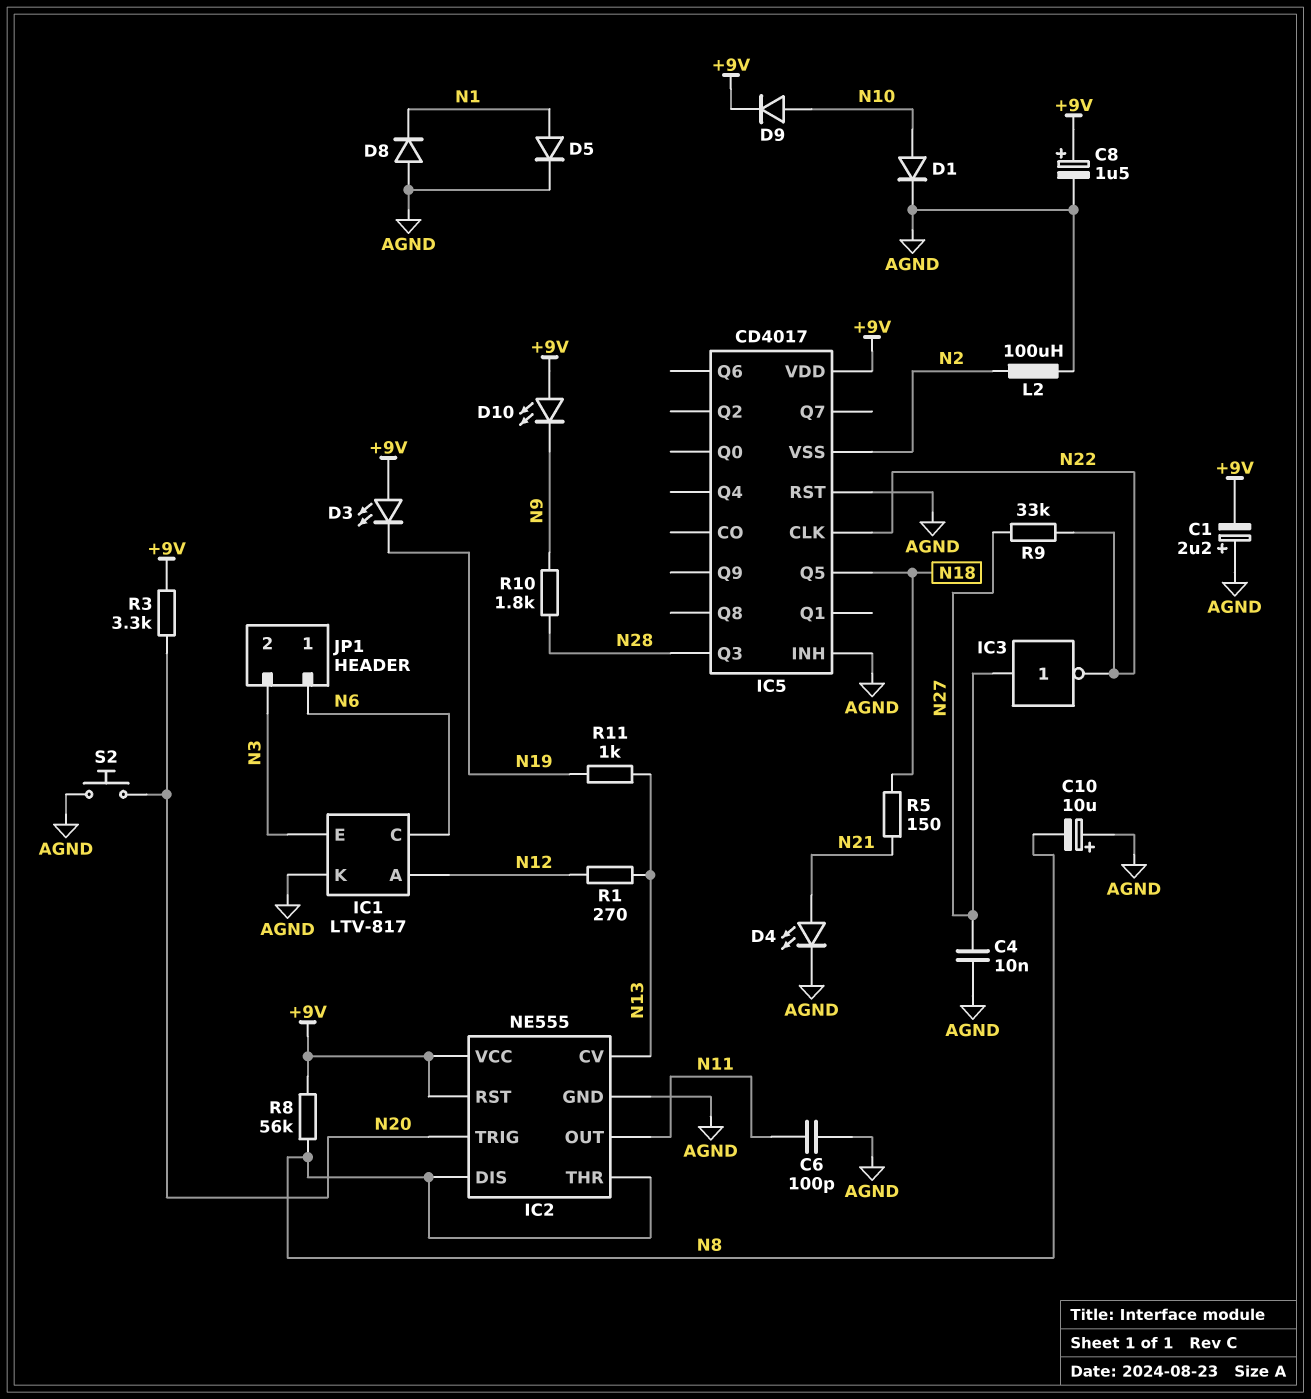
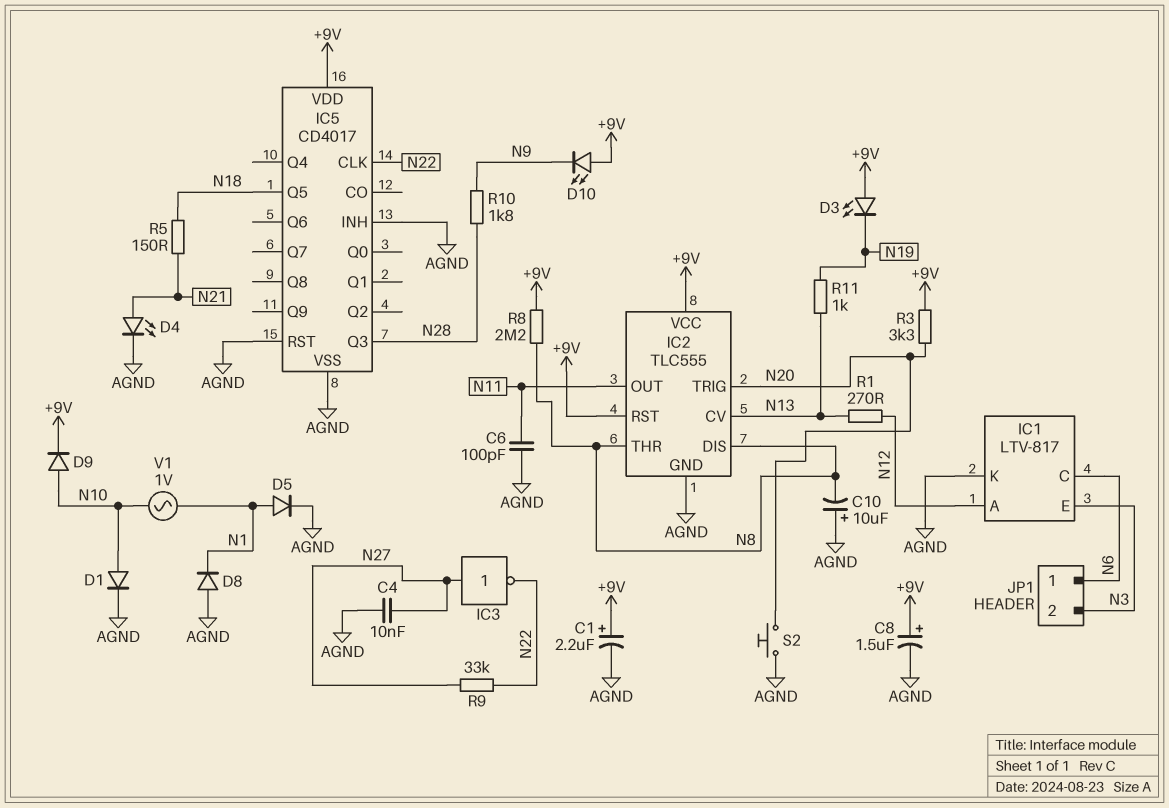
C1: 2.2uF (plus AGND, minus +9V) -> 2.2uF (plus +9V, minus AGND)
IC2: NE555 -> TLC555
IC5 pin VSS: N2 -> AGND
L2: 100uH (AGND, N2) -> none
R8: 56k (+9V, N8) -> 2.2M (+9V, N8)
V1: none -> AC 1V (N1, N10)

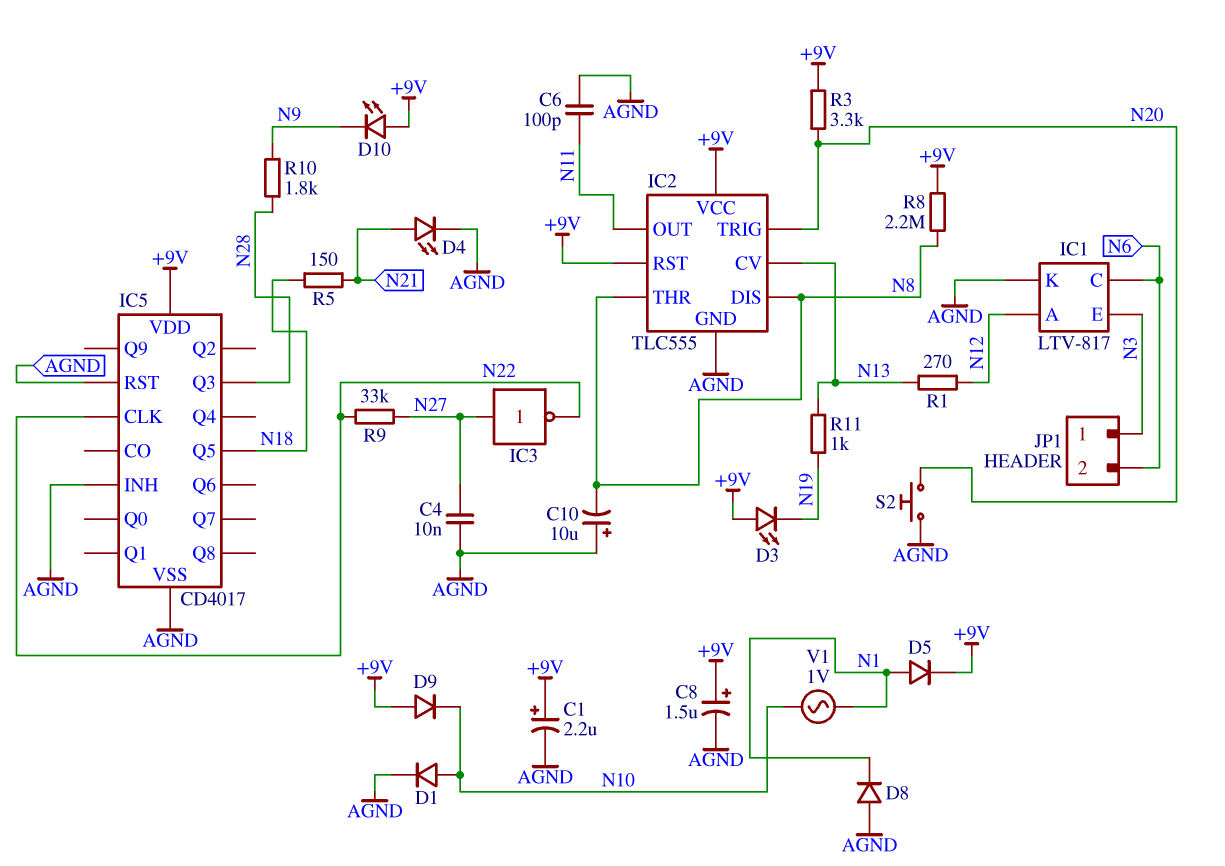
D5: diode (A N1, K AGND) -> diode (A N1, K +9V)
D9: diode (A N10, K +9V) -> diode (A +9V, K N10)
JP1 pin 1: N6 -> N3
JP1 pin 2: N3 -> N6

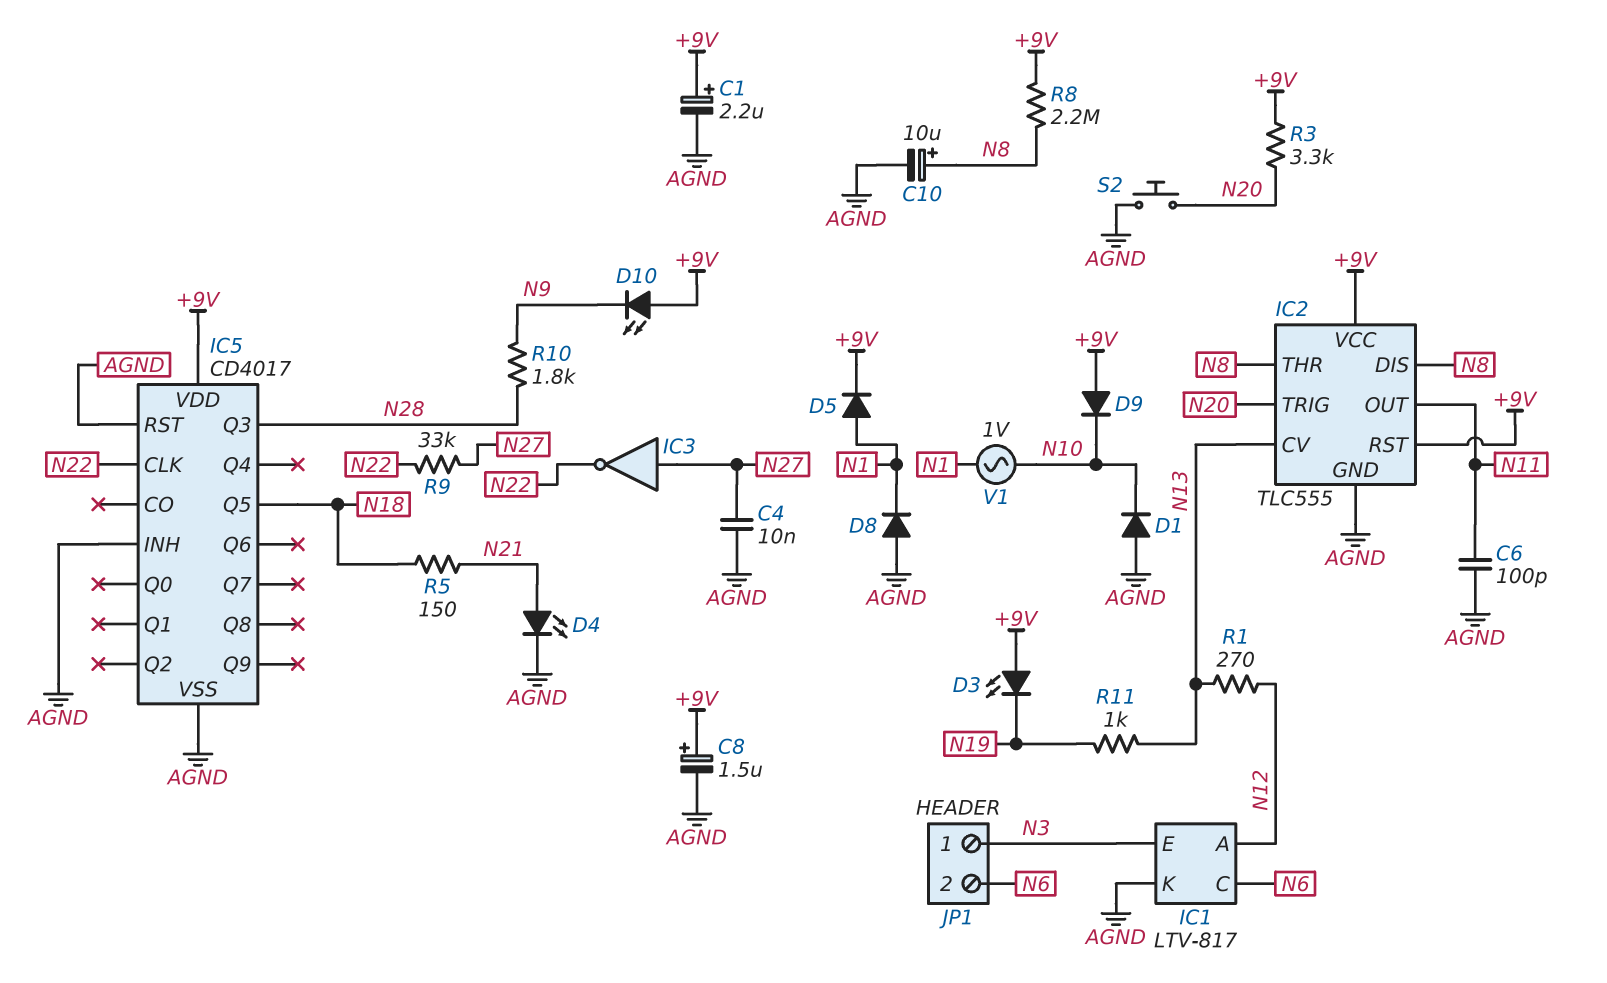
C10: 10uF (plus AGND, minus N8) -> 10uF (plus N8, minus AGND)
D1: diode (A N10, K AGND) -> diode (A AGND, K N10)

